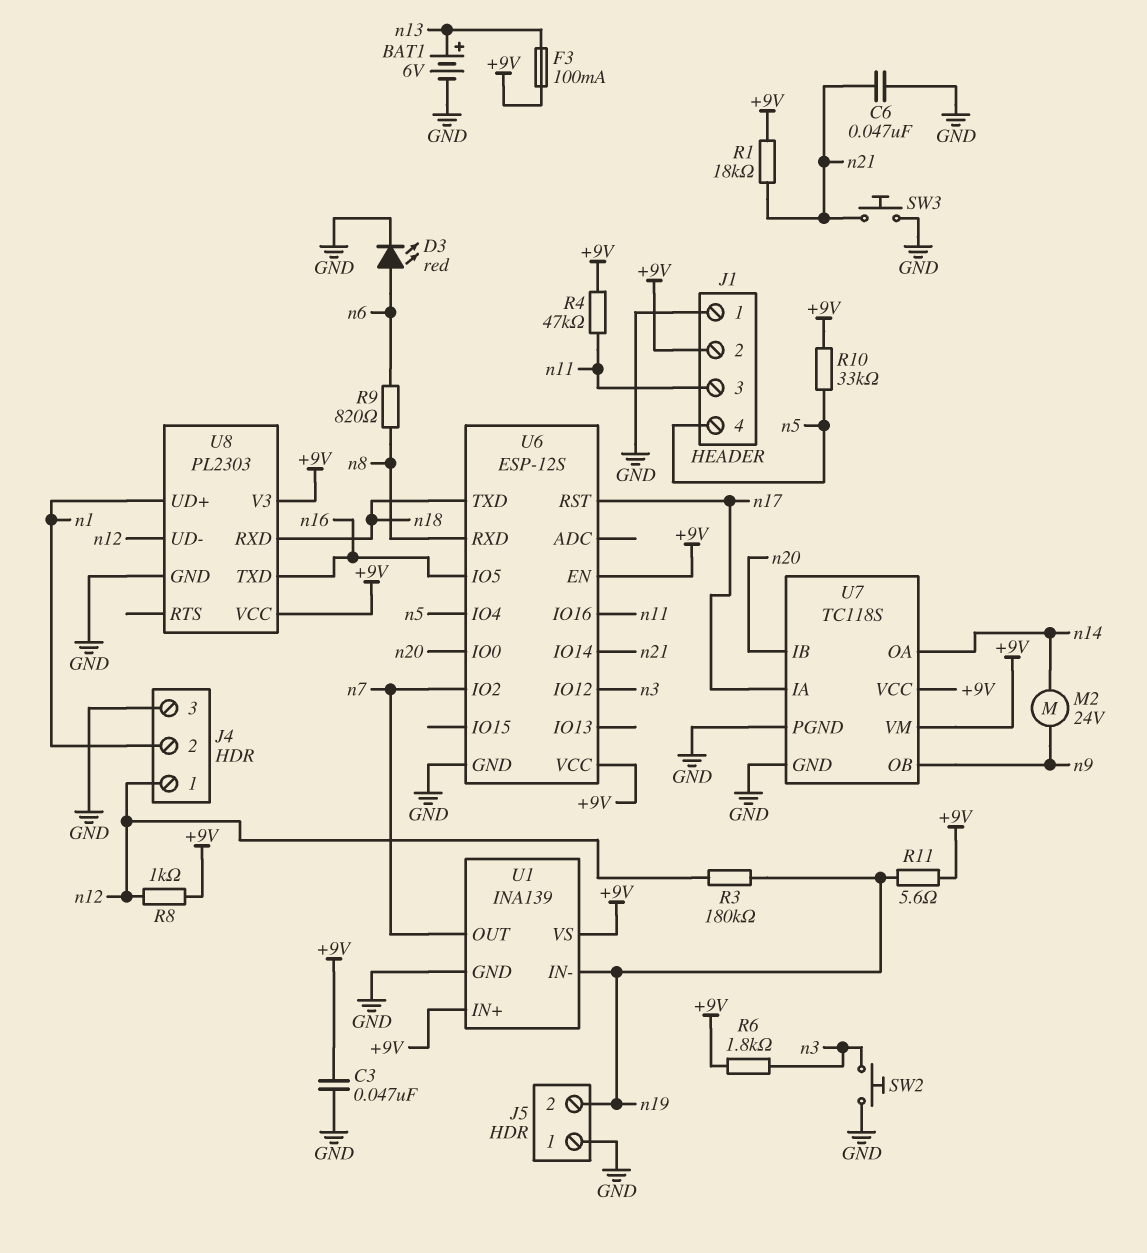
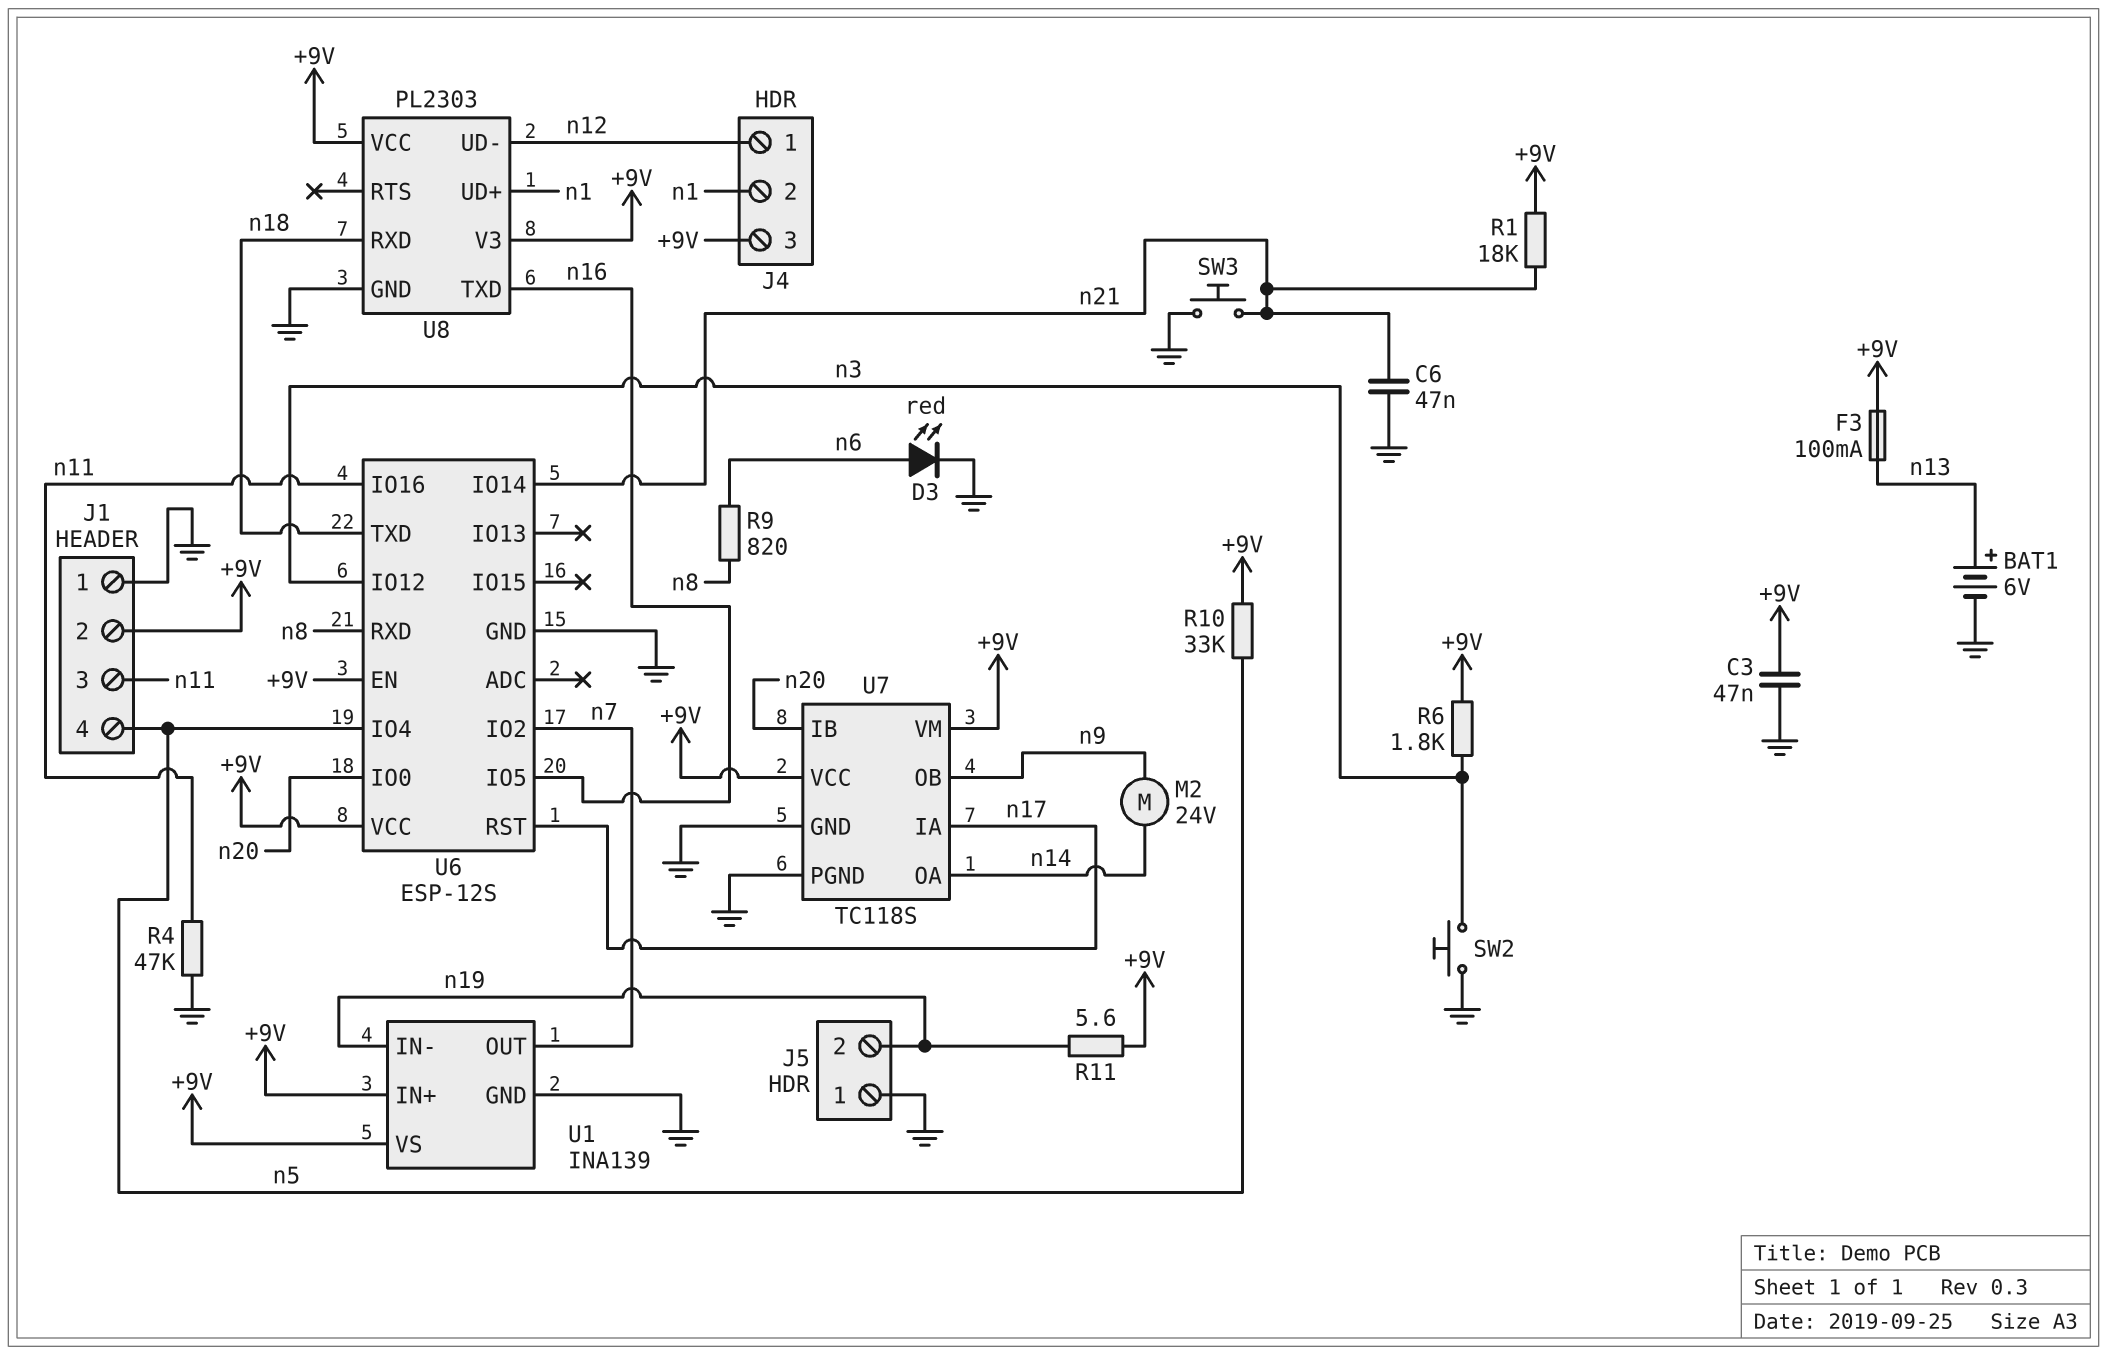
J4 pin 3: GND -> +9V
R3: 180k (n12, n19) -> none
R4: 47k (+9V, n11) -> 47k (GND, n11)
R8: 1k (+9V, n12) -> none

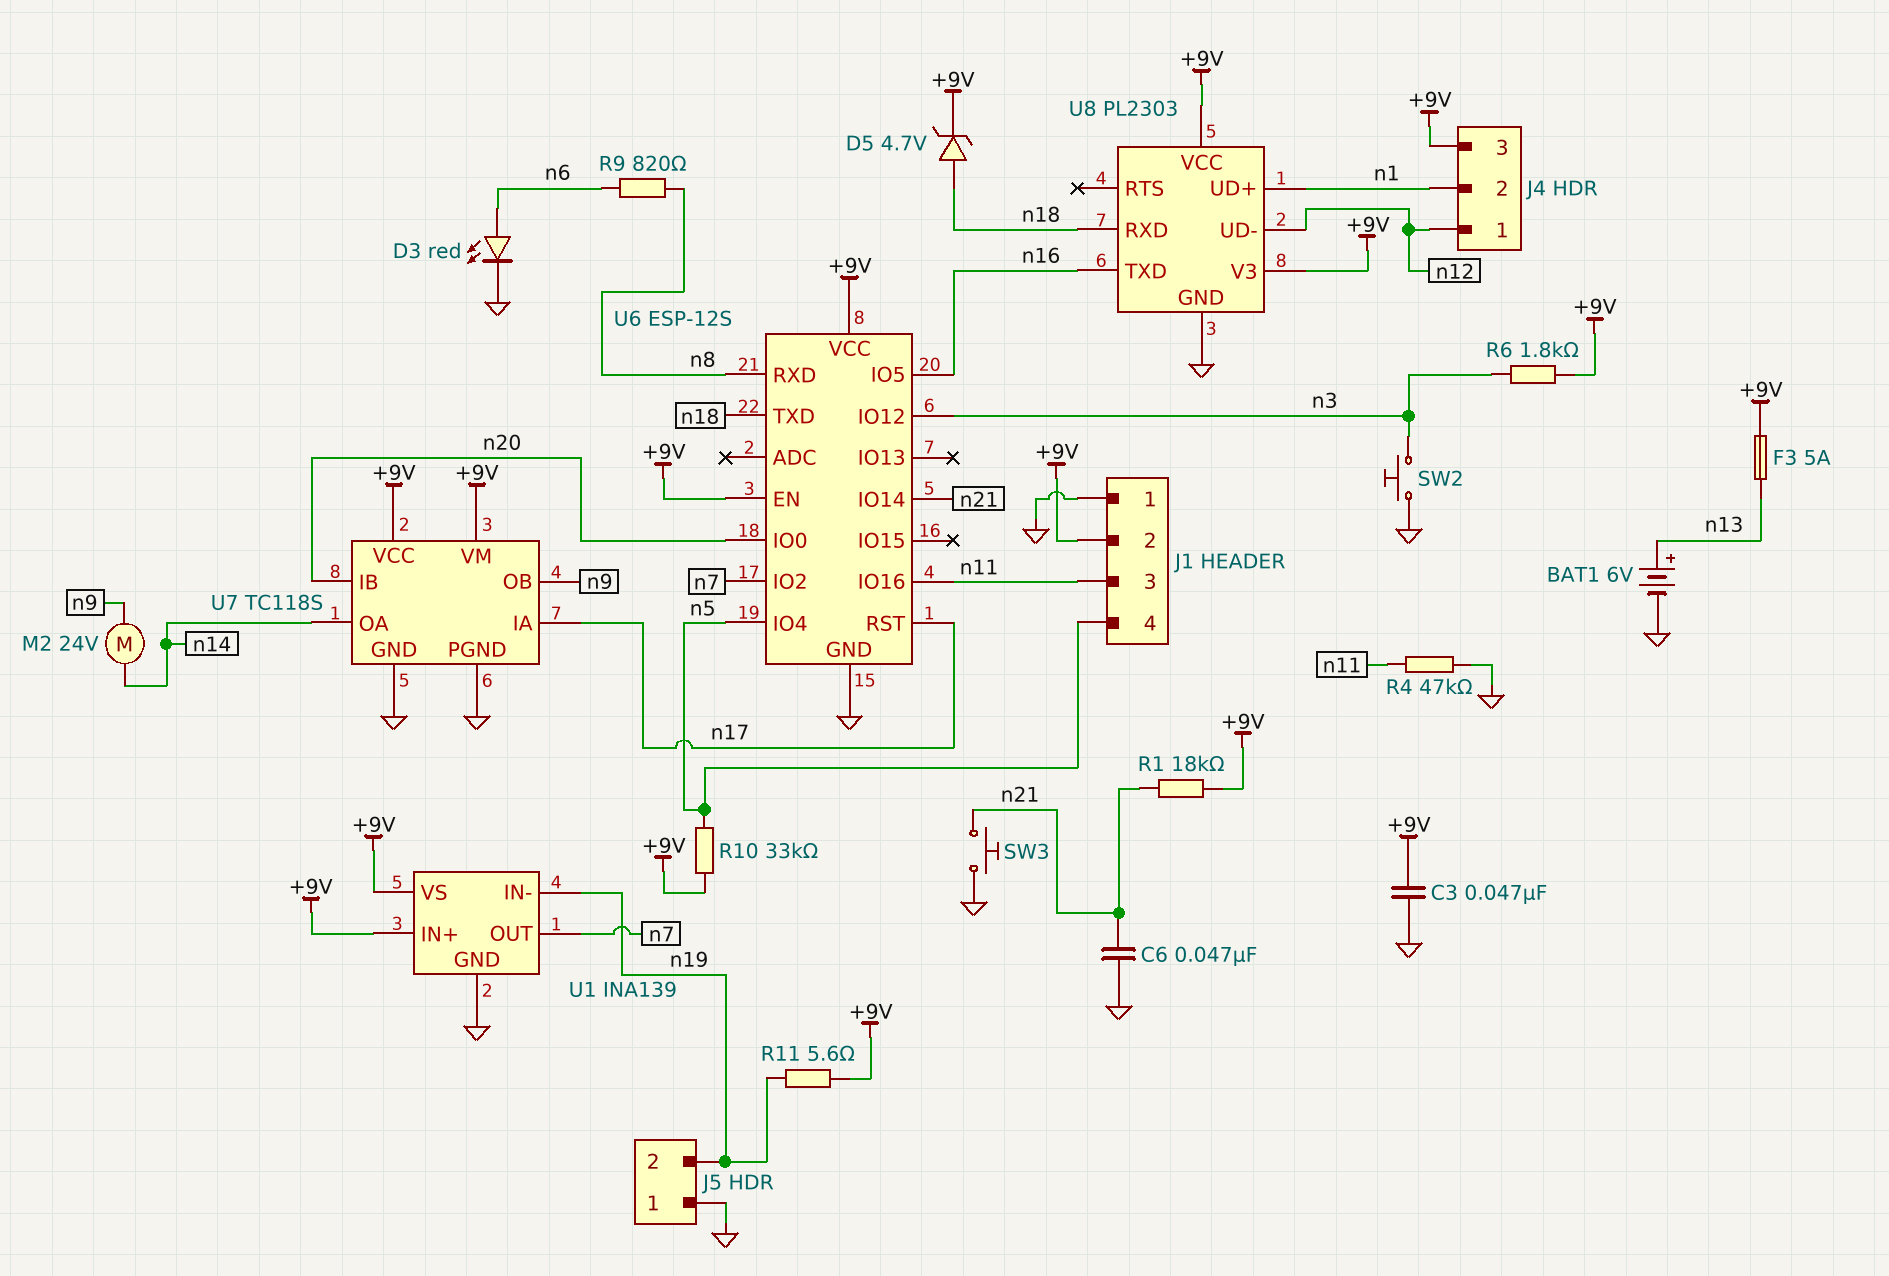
D5: none -> zener 4.7V (A n18, K +9V)
F3: 100mA (+9V, n13) -> 5A (+9V, n13)

